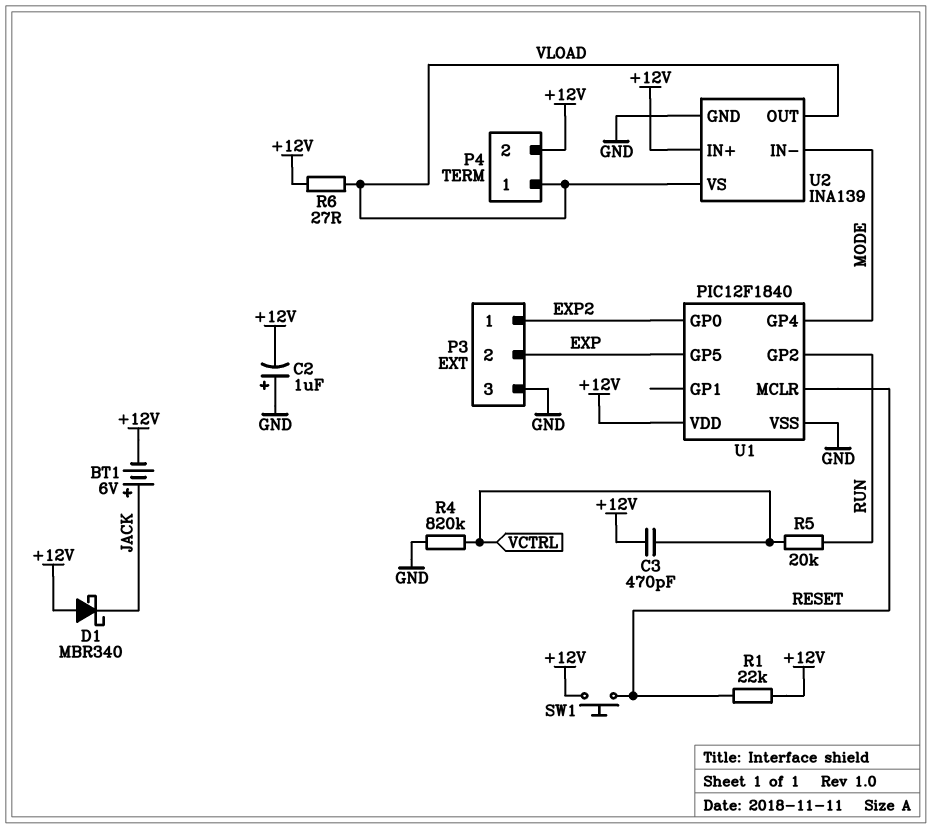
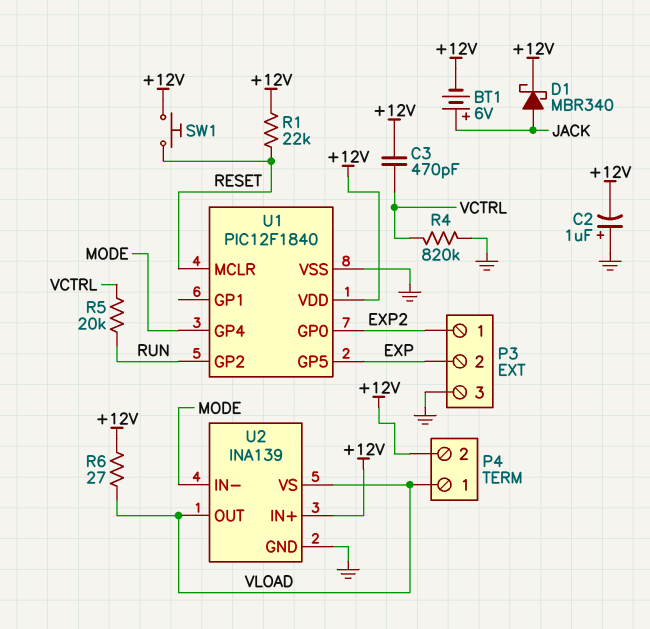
D1: schottky MBR340 (A +12V, K JACK) -> schottky MBR340 (A JACK, K +12V)

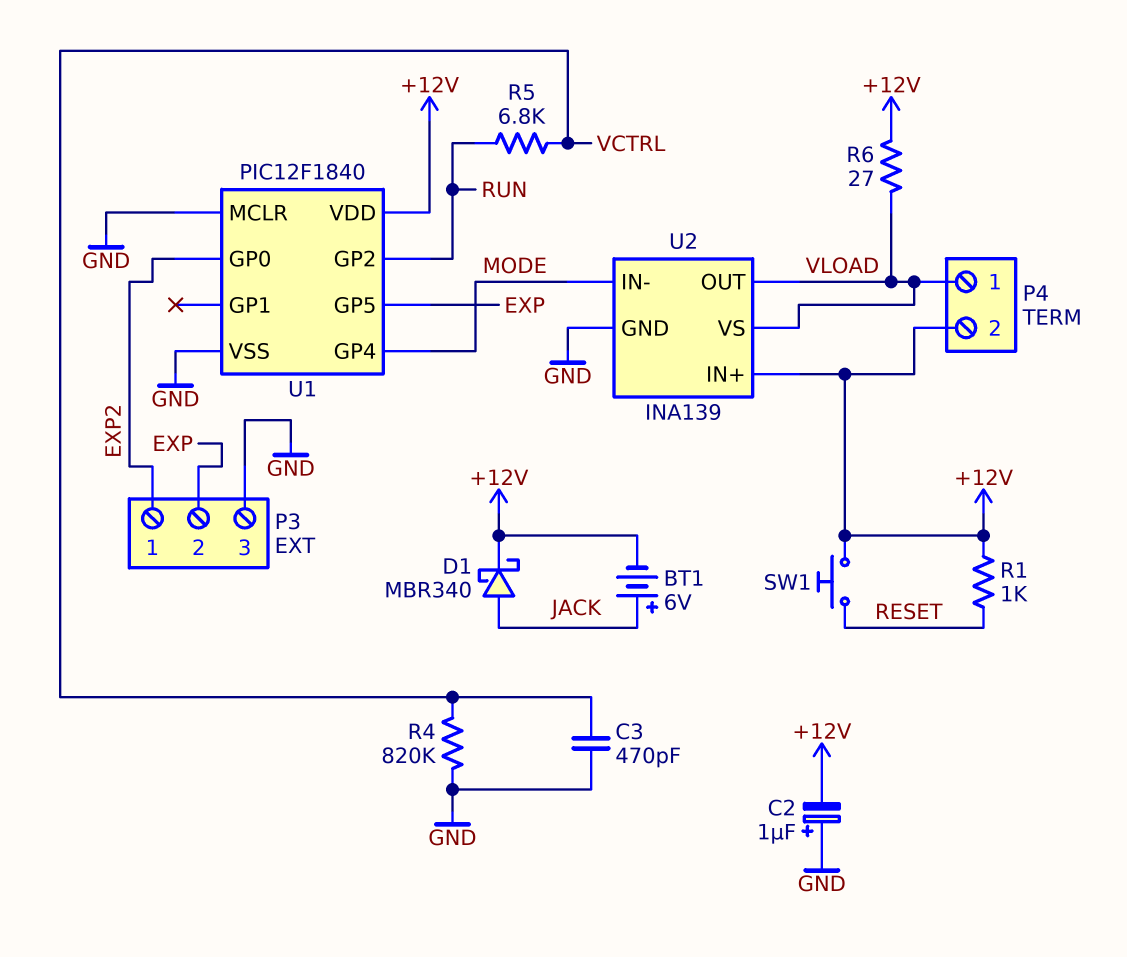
C3: 470pF (+12V, VCTRL) -> 470pF (GND, VCTRL)
R1: 22k (+12V, RESET) -> 1k (+12V, RESET)
R5: 20k (RUN, VCTRL) -> 6.8k (RUN, VCTRL)
U1 pin MCLR: RESET -> GND

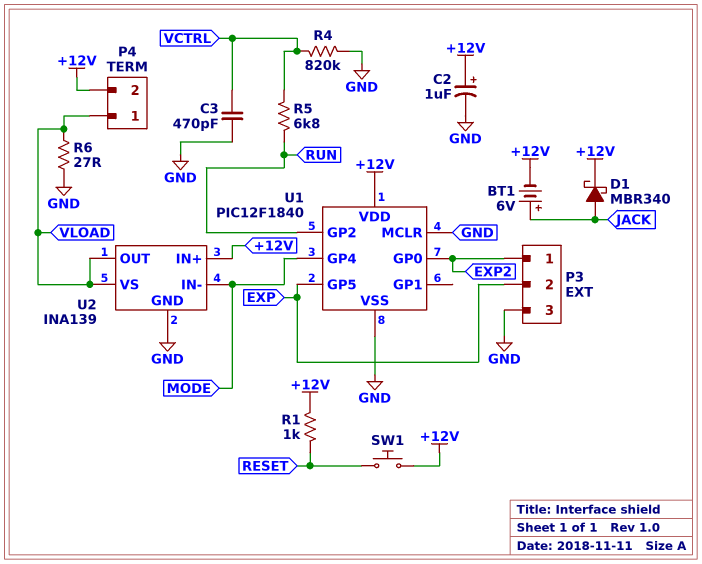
C2: 1uF (plus GND, minus +12V) -> 1uF (plus +12V, minus GND)
R6: 27 (+12V, VLOAD) -> 27 (GND, VLOAD)

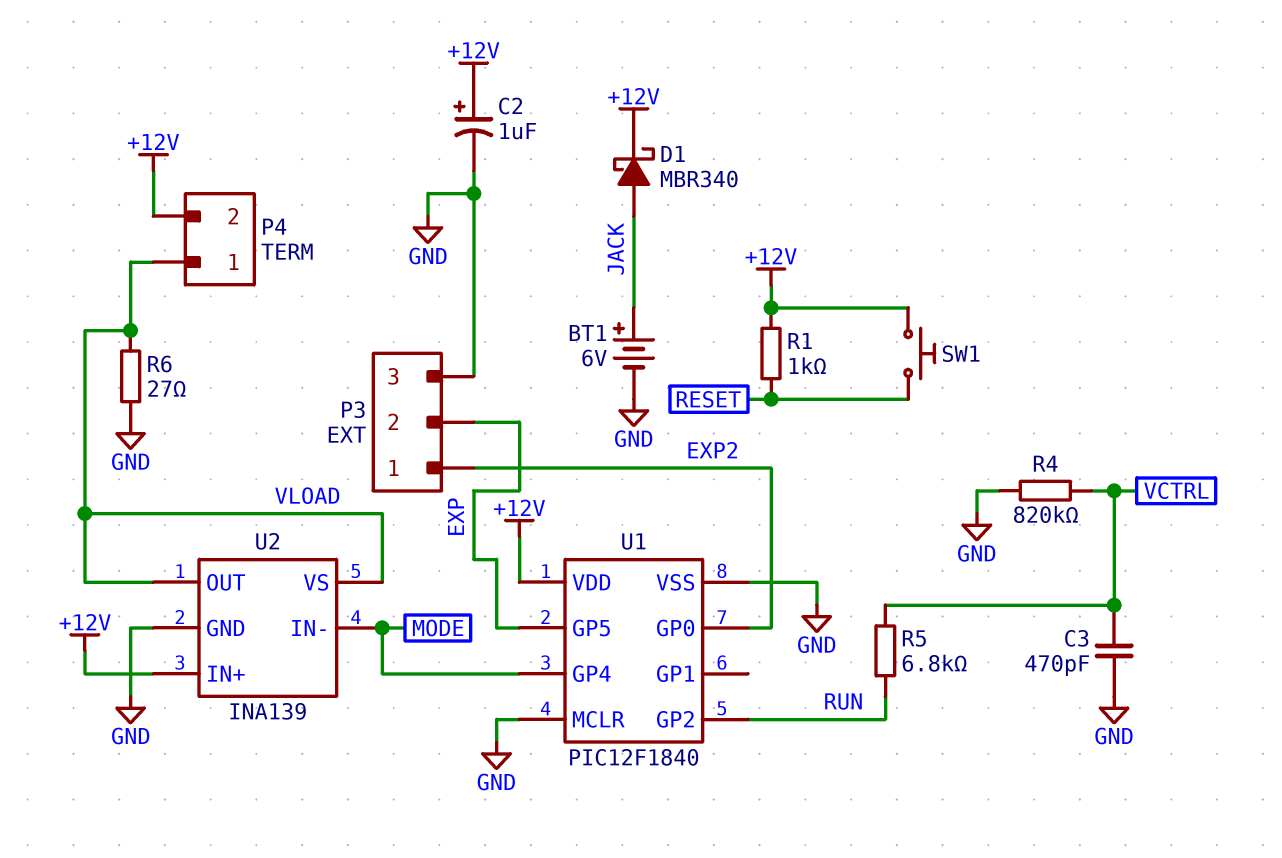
BT1: 6V (plus JACK, minus +12V) -> 6V (plus JACK, minus GND)

